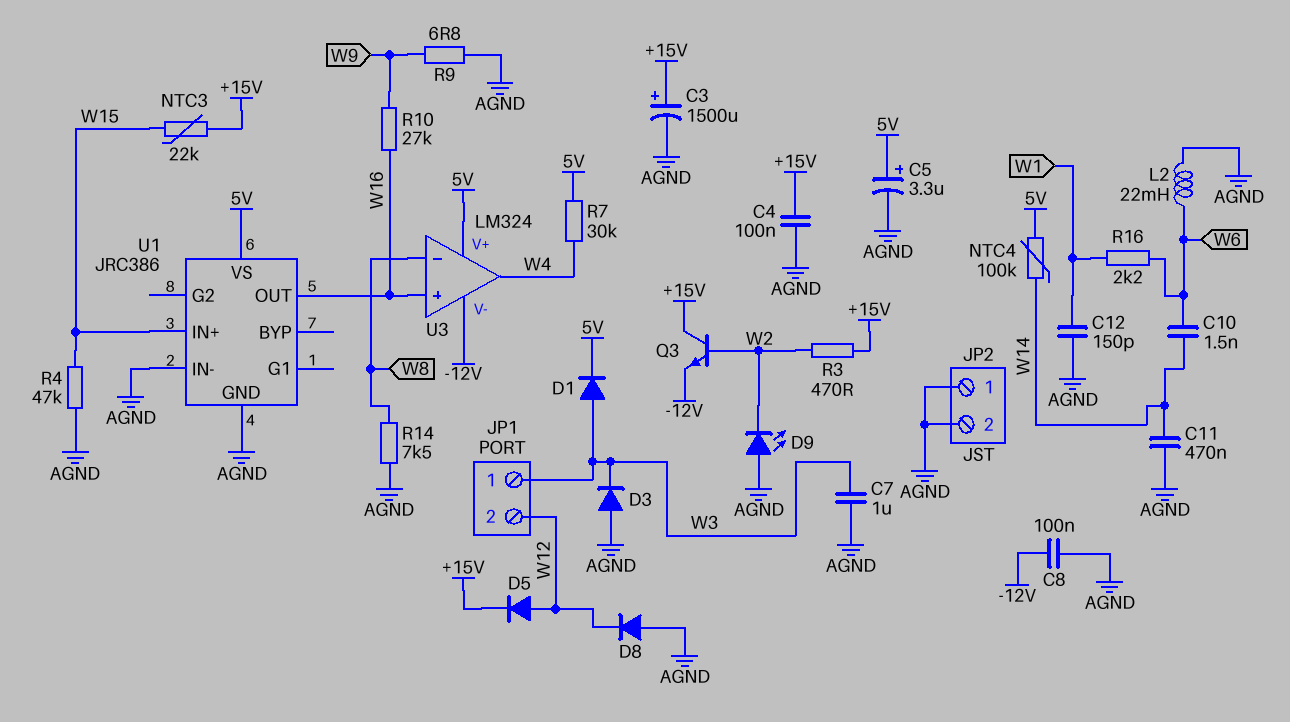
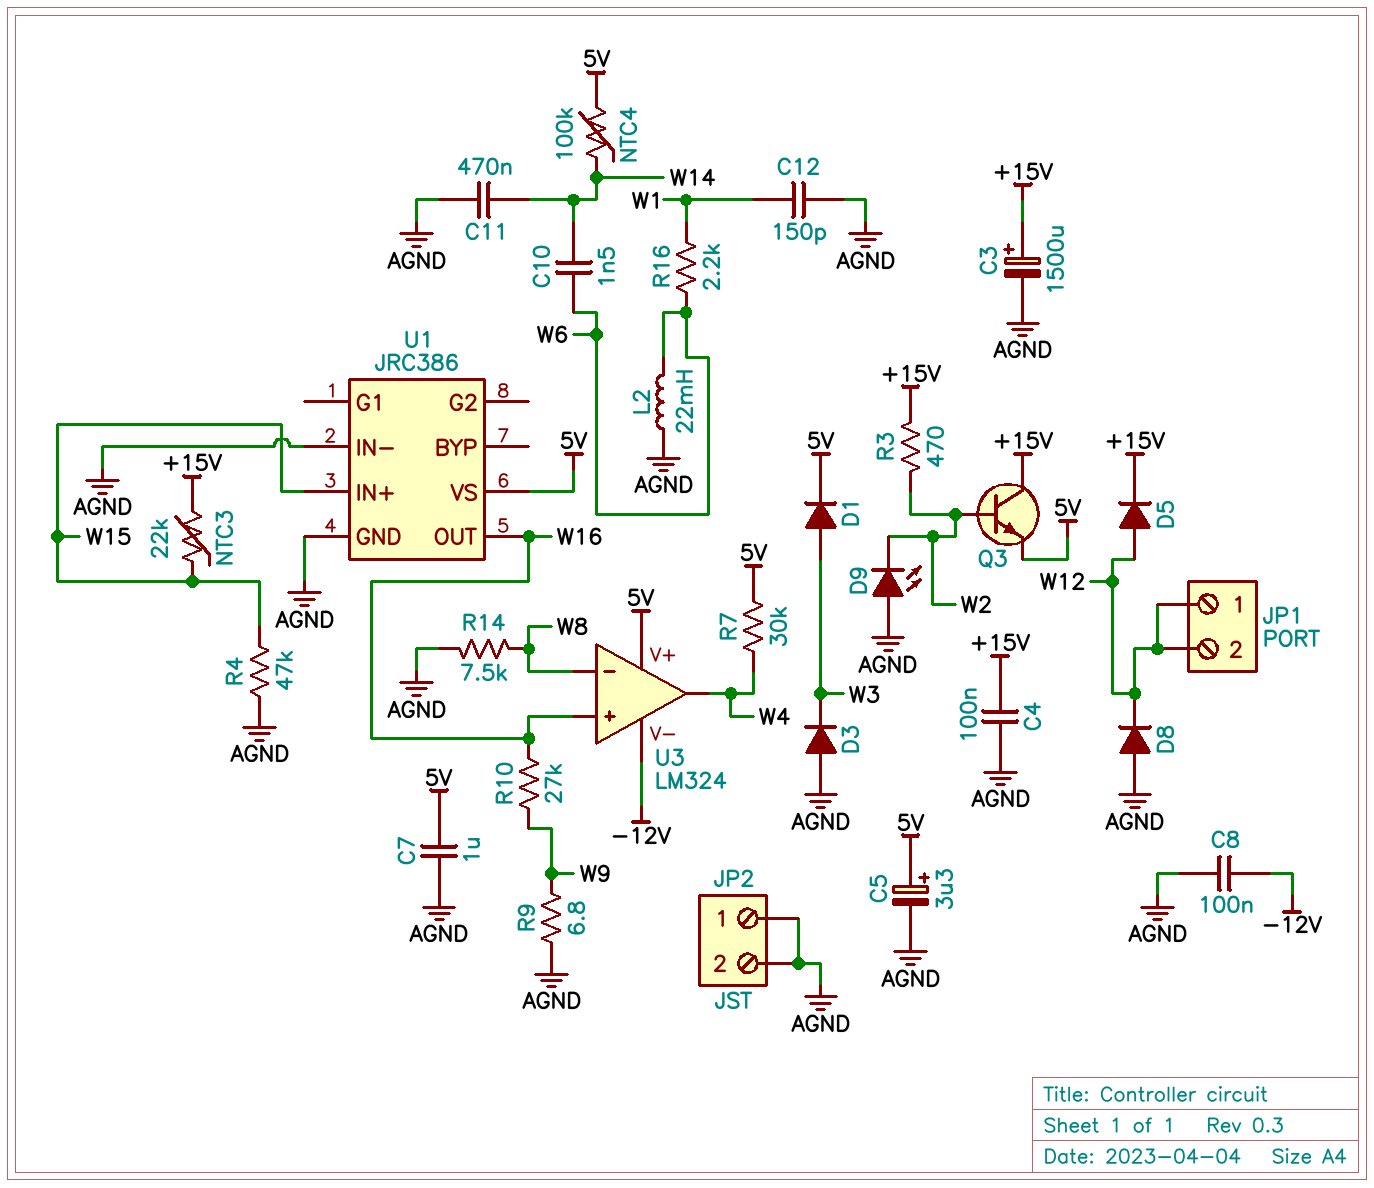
C7: 1uF (AGND, W3) -> 1uF (5V, AGND)
JP1 pin 1: W3 -> W12
Q3: NPN (B W2, C +15V, E -12V) -> NPN (B W2, C +15V, E 5V)

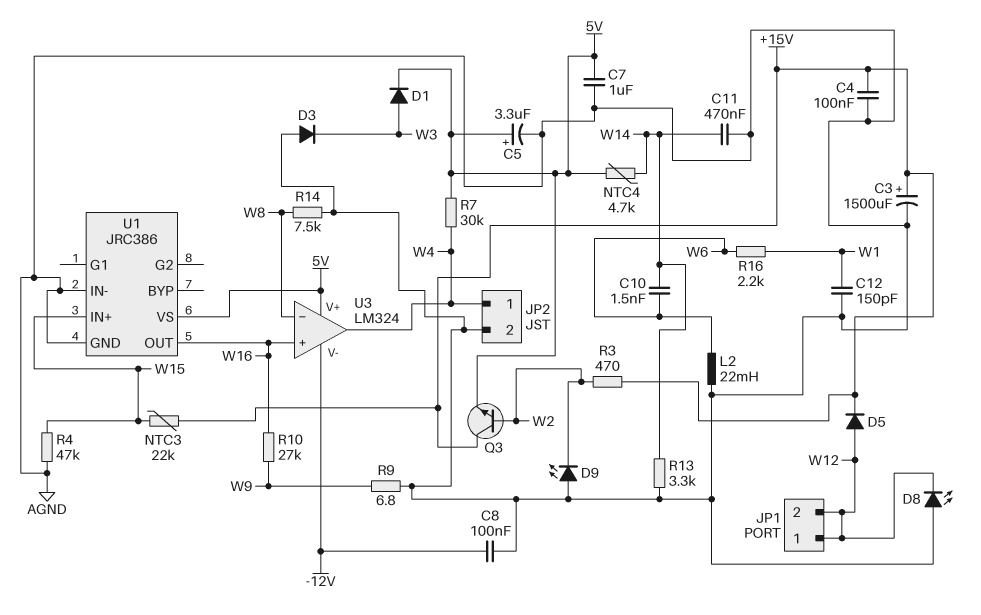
D8: diode (A AGND, K W12) -> LED (A AGND, K W12)
JP2 pin 1: AGND -> W4
NTC4: 100k (5V, W14) -> 4.7k (5V, W14)
R13: none -> 3.3k (AGND, W14)

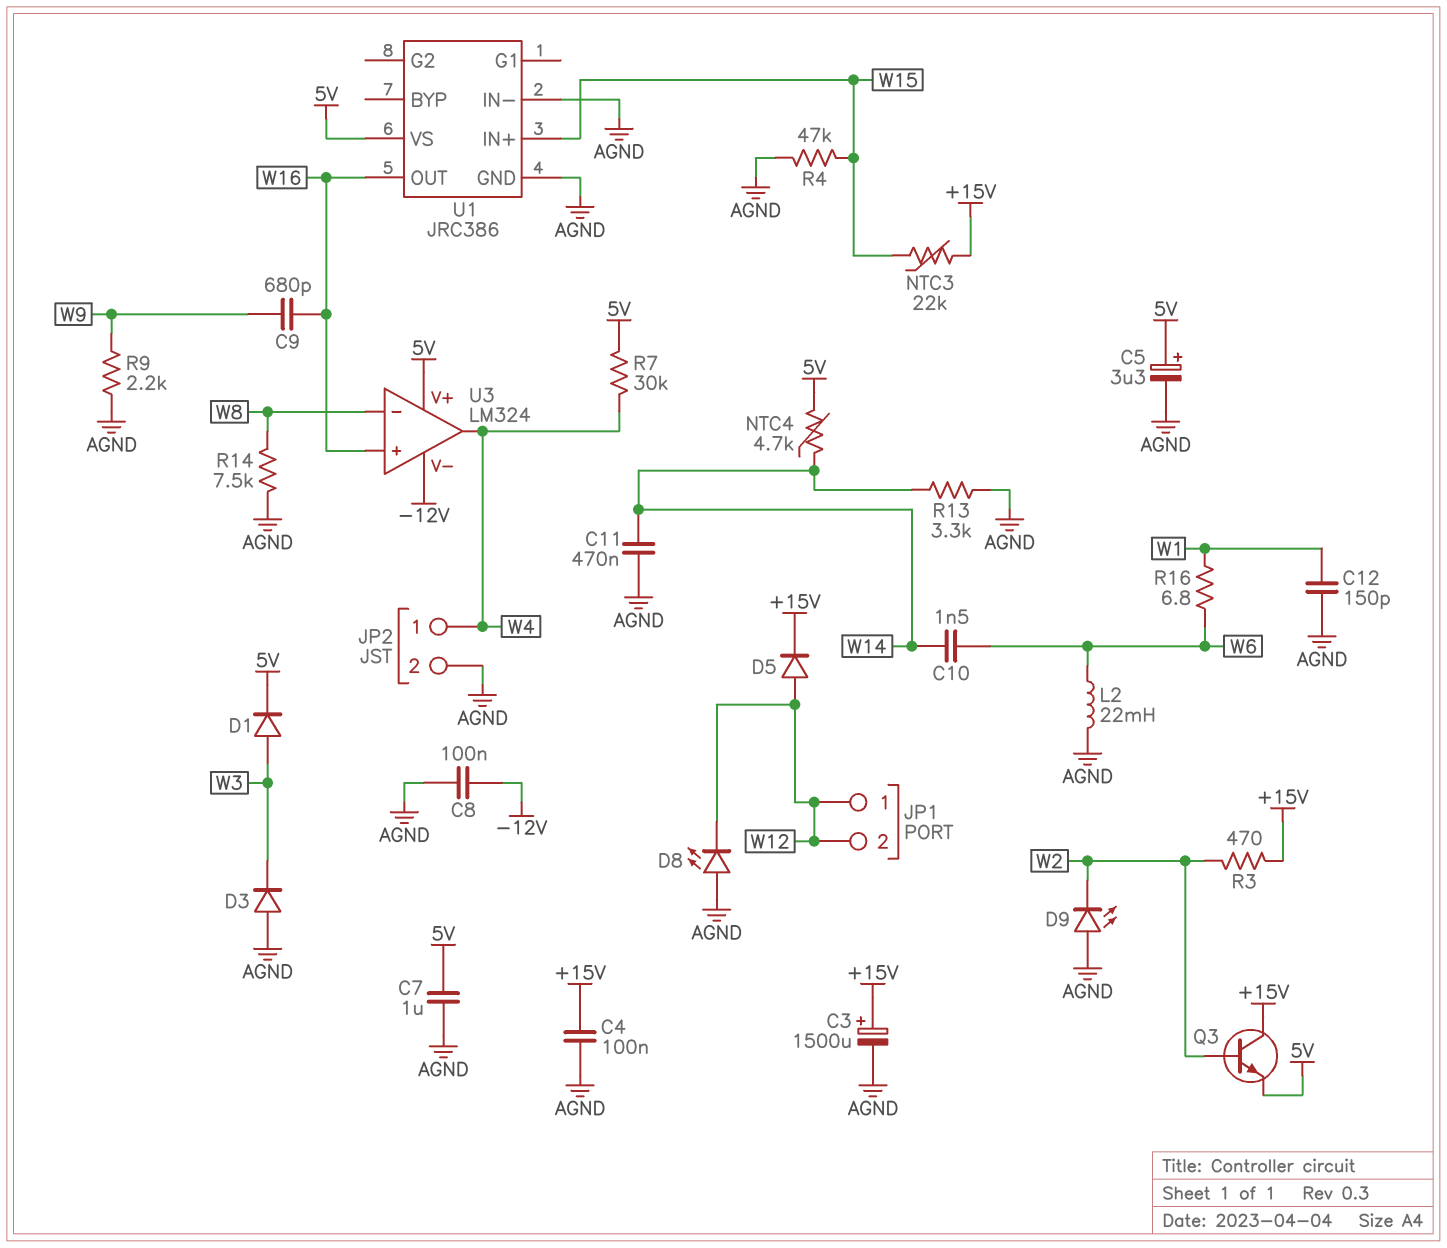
C9: none -> 680pF (W9, W16)
R9: 6.8 (AGND, W9) -> 2.2k (AGND, W9)
R10: 27k (W9, W16) -> none
R16: 2.2k (W1, W6) -> 6.8 (W1, W6)

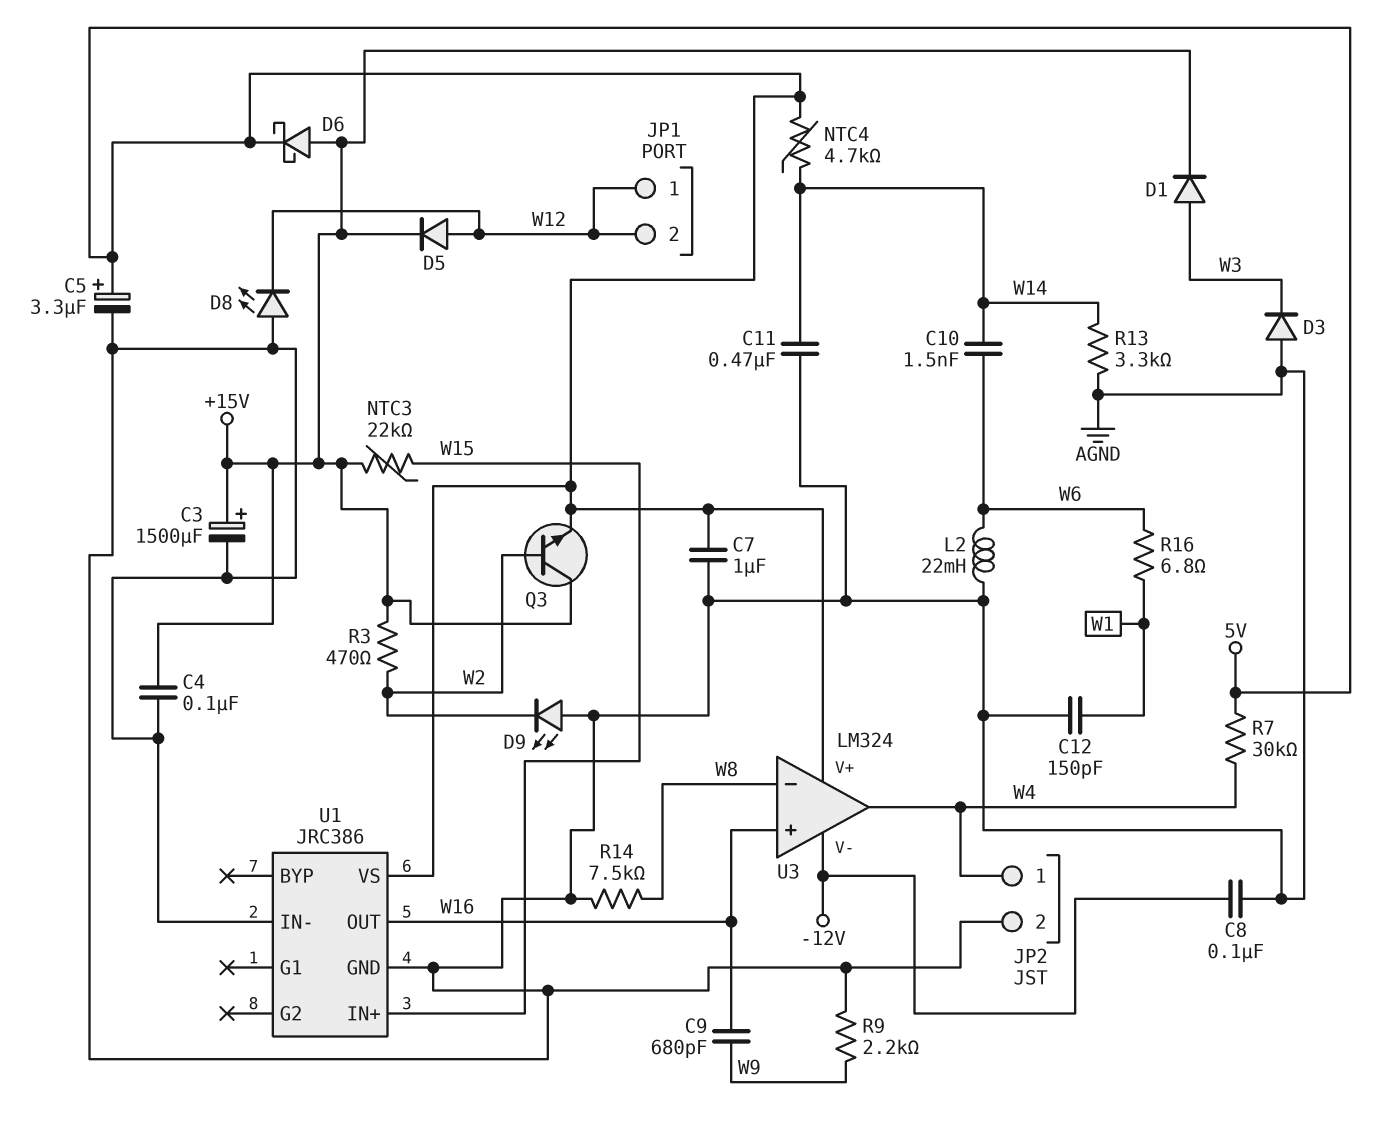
D1: diode (A W3, K 5V) -> diode (A W3, K +15V)
D6: none -> schottky (A +15V, K 5V)
R4: 47k (AGND, W15) -> none

